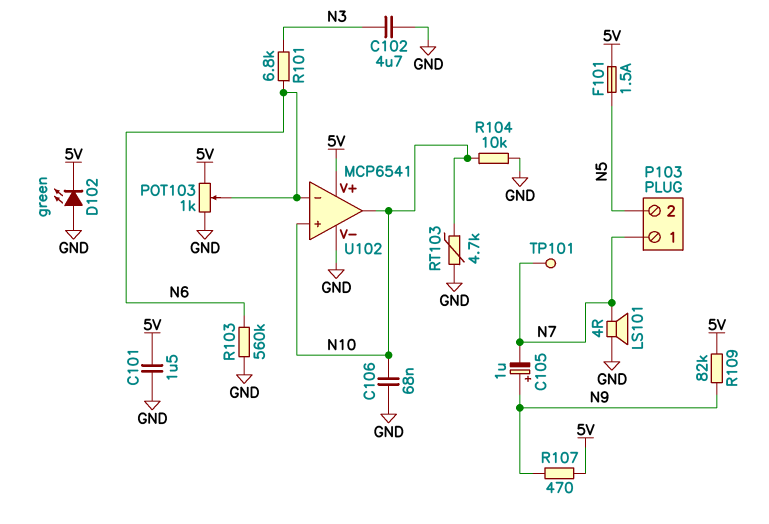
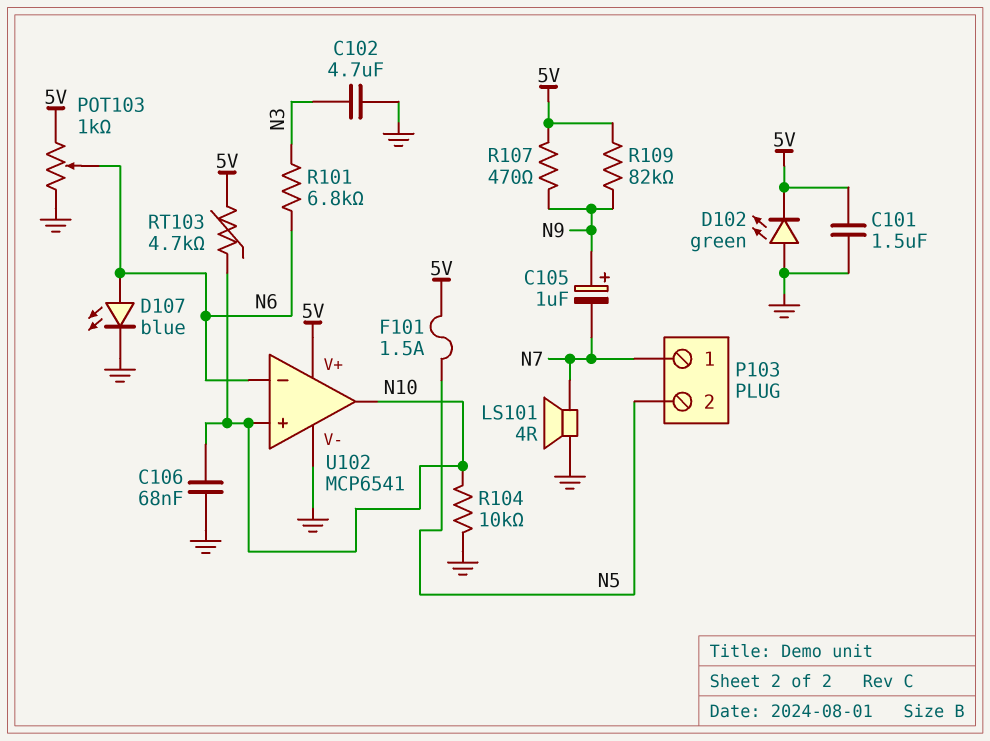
D107: none -> LED blue (A N6, K GND)
R103: 560k (GND, N6) -> none
RT103: 4.7k (GND, N10) -> 4.7k (5V, N10)
TP101: test point (N7) -> none

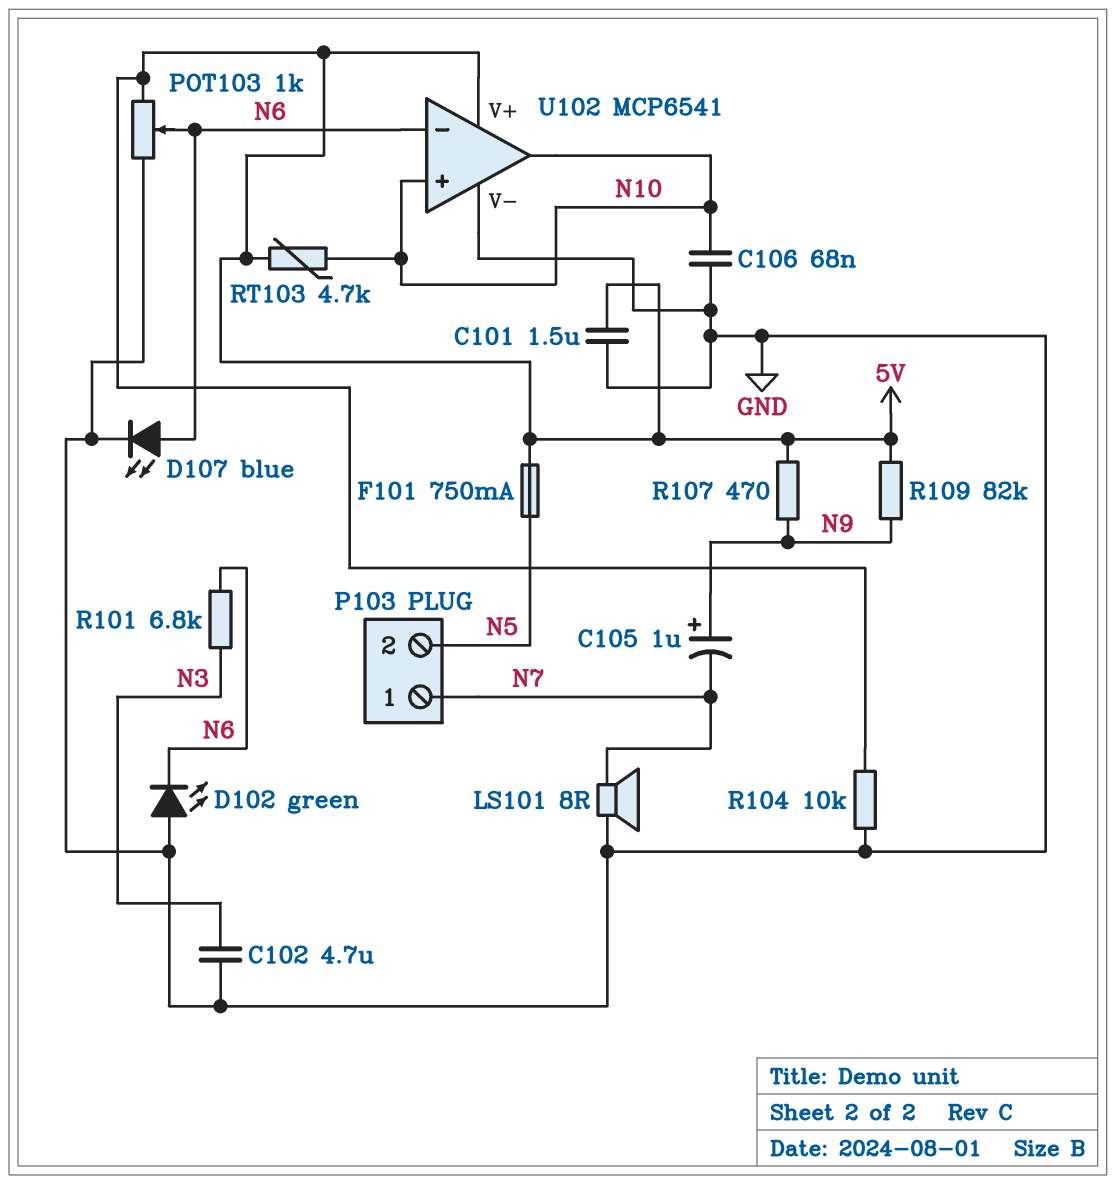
D102: LED green (A GND, K 5V) -> LED green (A GND, K N6)
F101: 1.5A (5V, N5) -> 750mA (5V, N5)
LS101: speaker 4R (GND, N7) -> speaker 8R (GND, N7)
R104: 10k (GND, N10) -> 10k (5V, GND)

